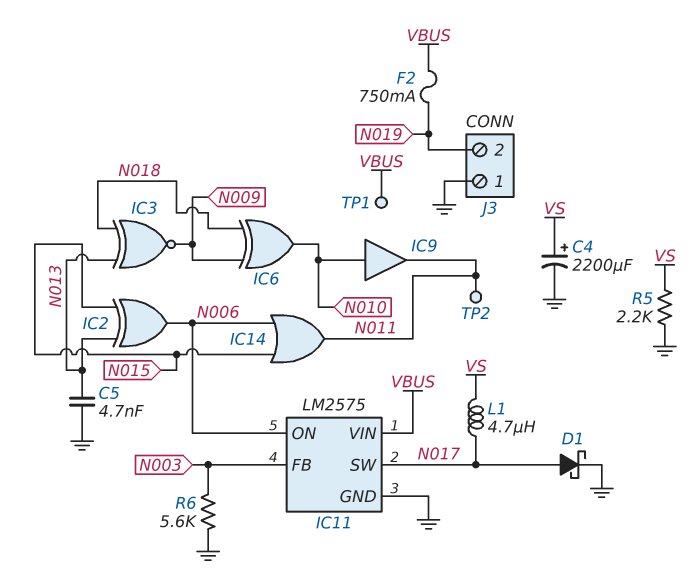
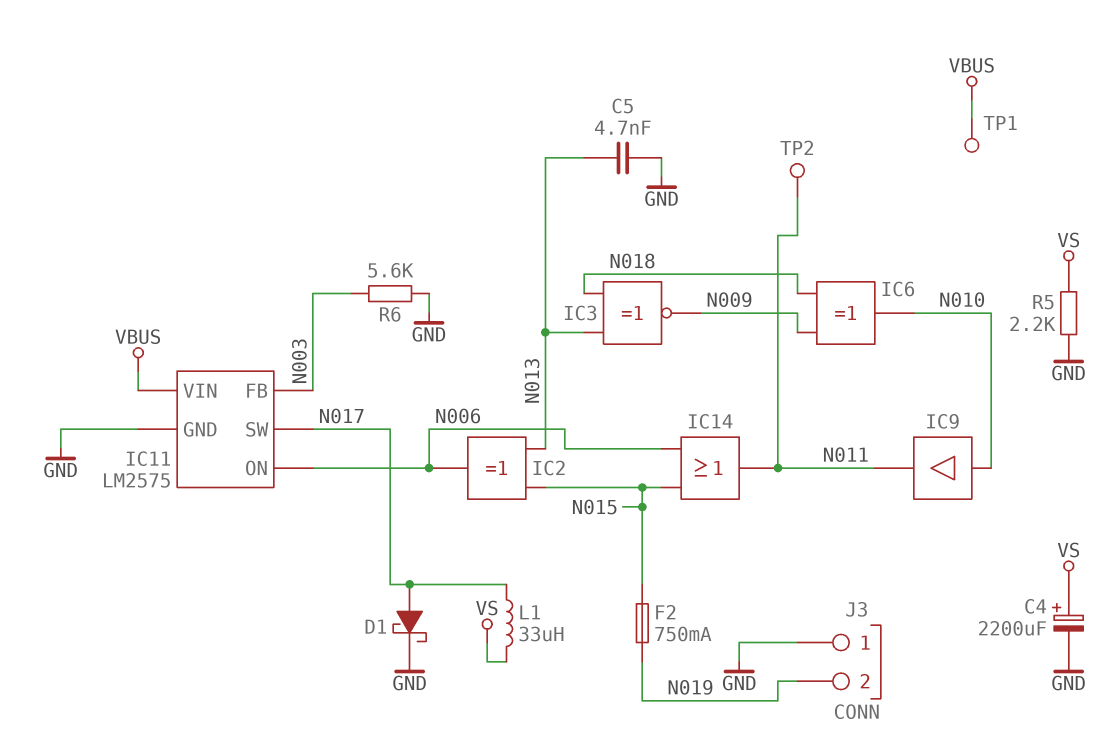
F2: 750mA (N019, VBUS) -> 750mA (N015, N019)
L1: 4.7uH (N017, VS) -> 33uH (N017, VS)

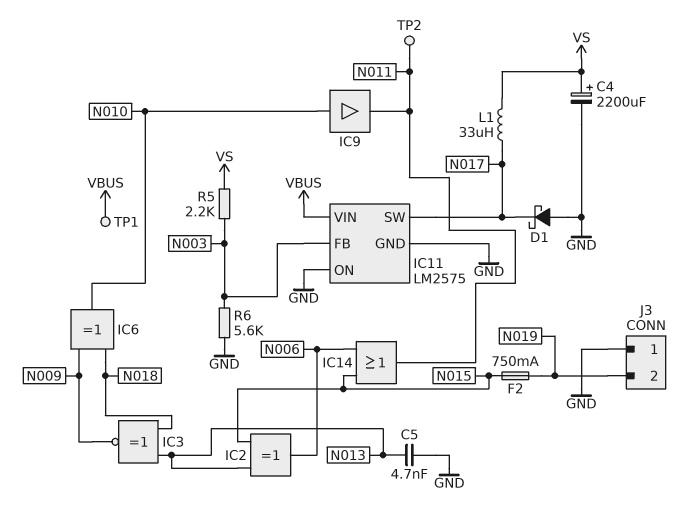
D1: schottky (A N017, K GND) -> schottky (A GND, K N017)
IC11 pin ON: N006 -> GND
R5: 2.2k (GND, VS) -> 2.2k (N003, VS)

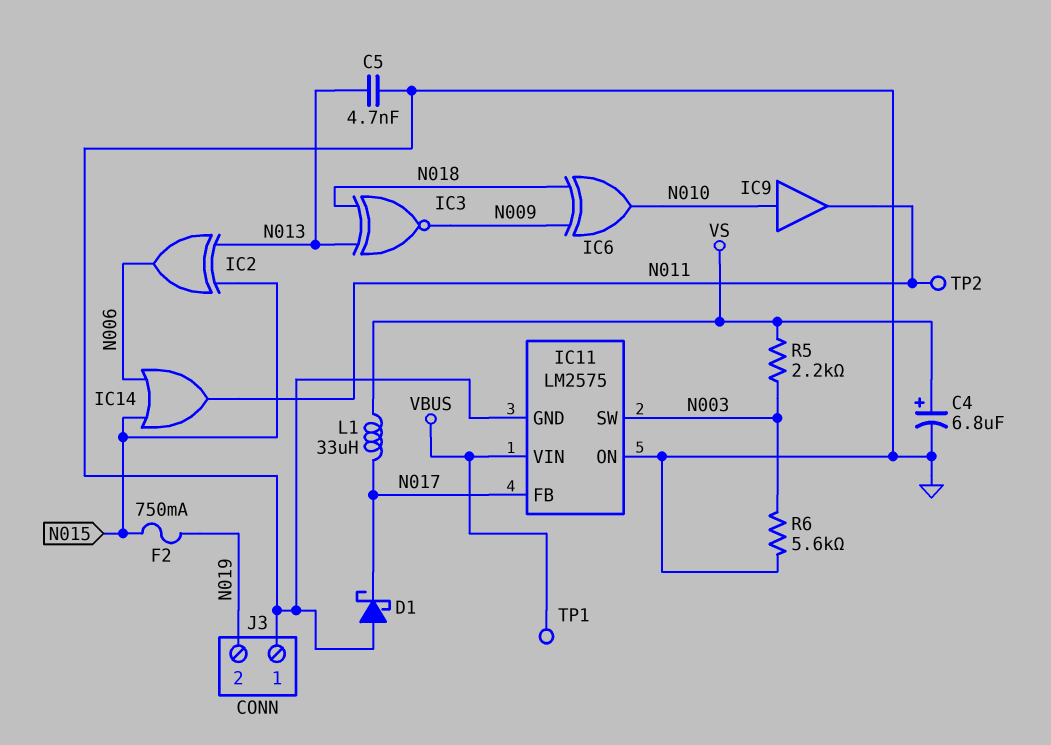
C4: 2200uF (plus VS, minus GND) -> 6.8uF (plus VS, minus GND)
IC11 pin FB: N003 -> N017
IC11 pin SW: N017 -> N003

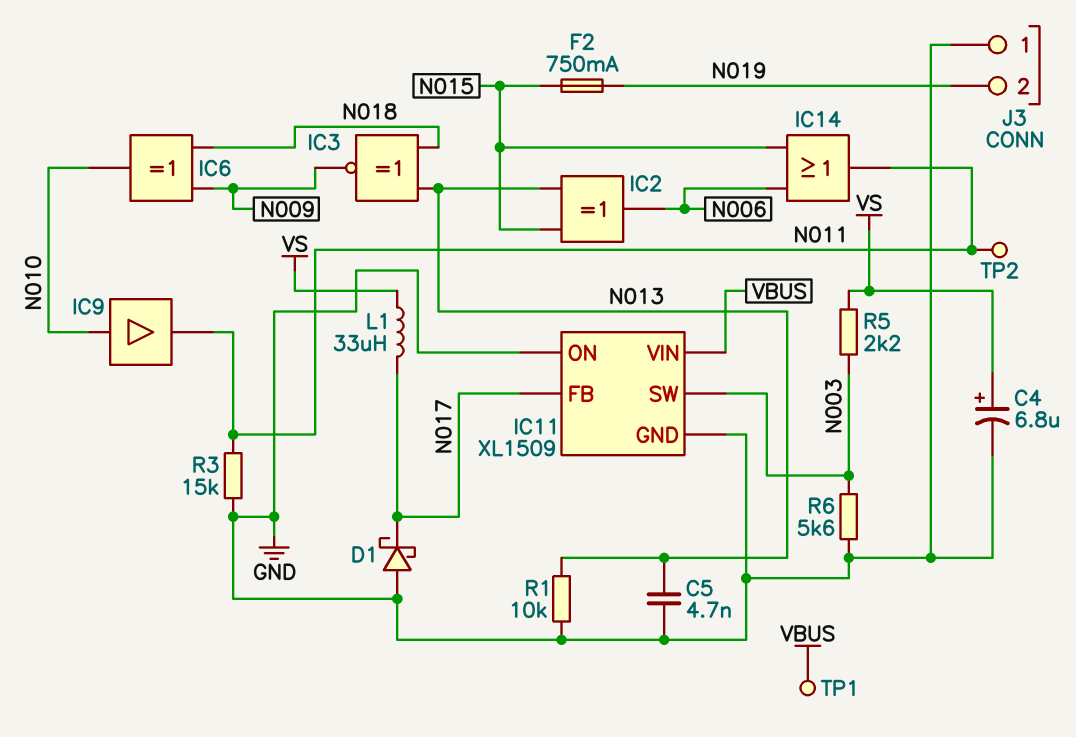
IC11: LM2575 -> XL1509
R1: none -> 10k (GND, N013)
R3: none -> 15k (GND, N011)

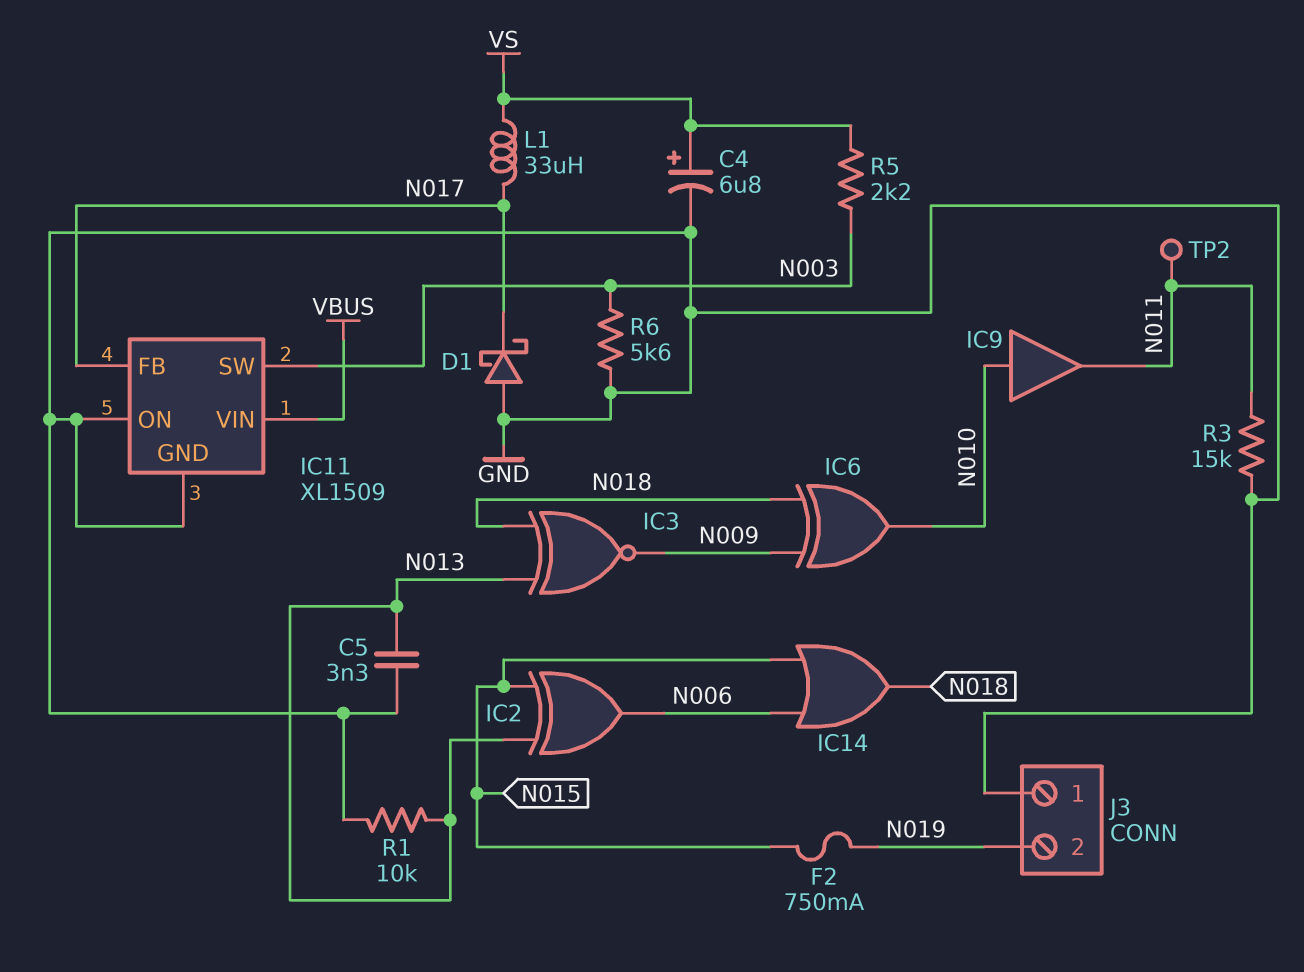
C5: 4.7nF (GND, N013) -> 3.3nF (GND, N013)
IC14: OR (in N006, in N015, out N011) -> OR (in N006, in N015, out N018)
TP1: test point (VBUS) -> none

